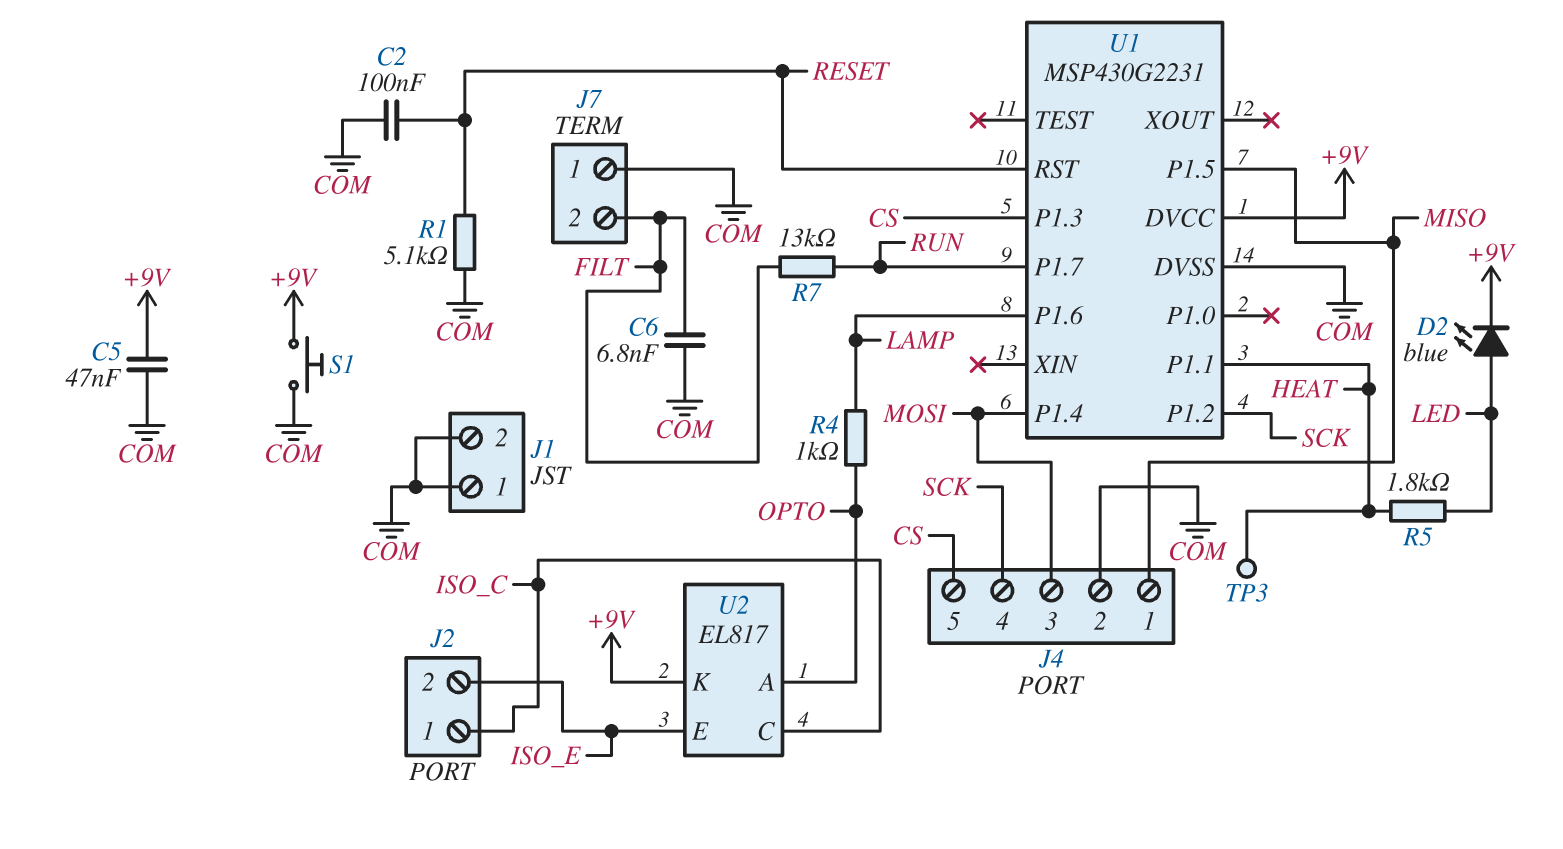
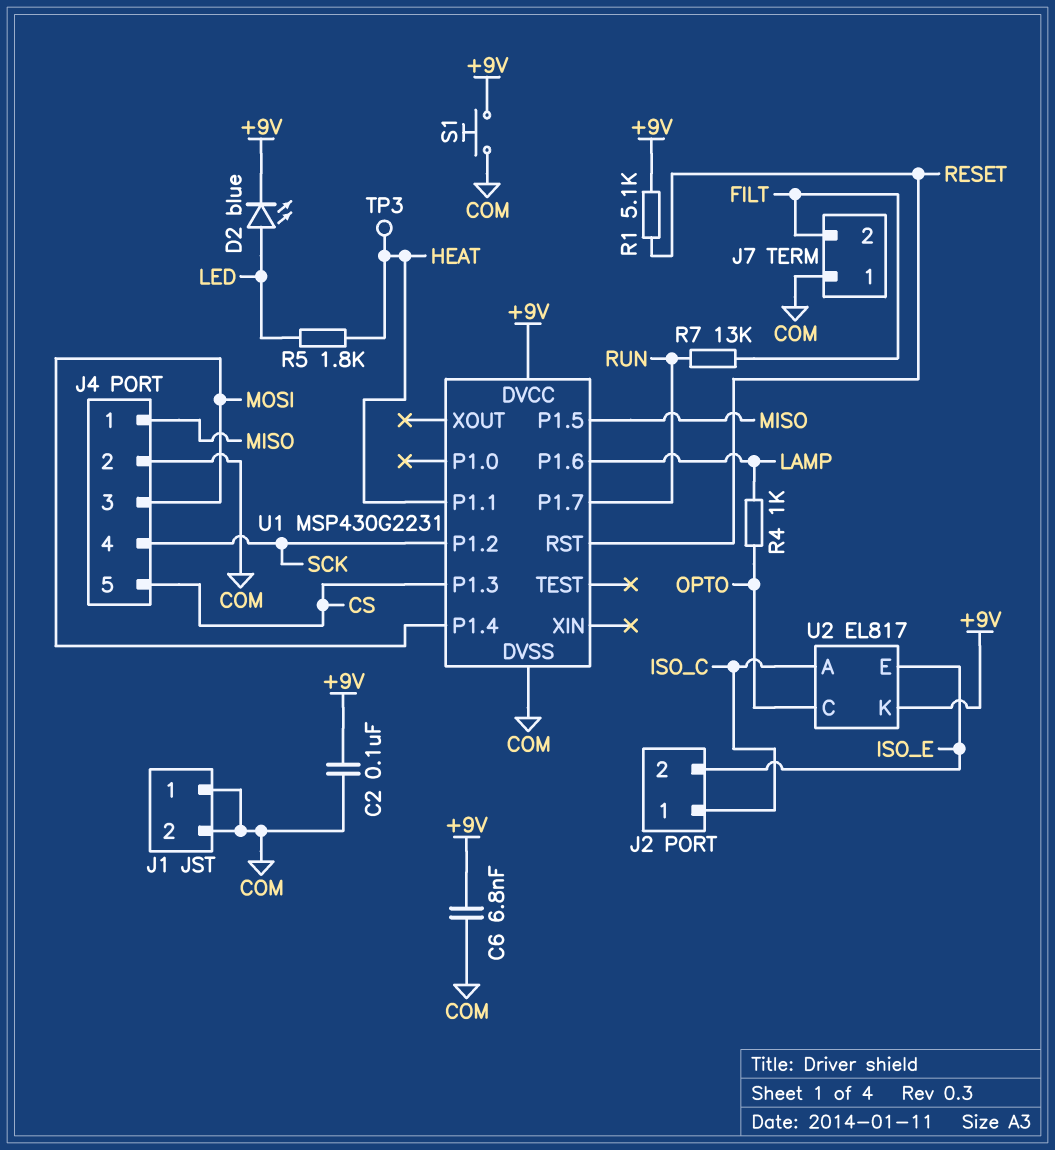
C2: 100nF (COM, RESET) -> 100nF (+9V, COM)
C5: 47nF (+9V, COM) -> none
C6: 6.8nF (COM, FILT) -> 6.8nF (+9V, COM)
R1: 5.1k (COM, RESET) -> 5.1k (+9V, RESET)
U2 pin A: OPTO -> ISO_C
U2 pin C: ISO_C -> OPTO

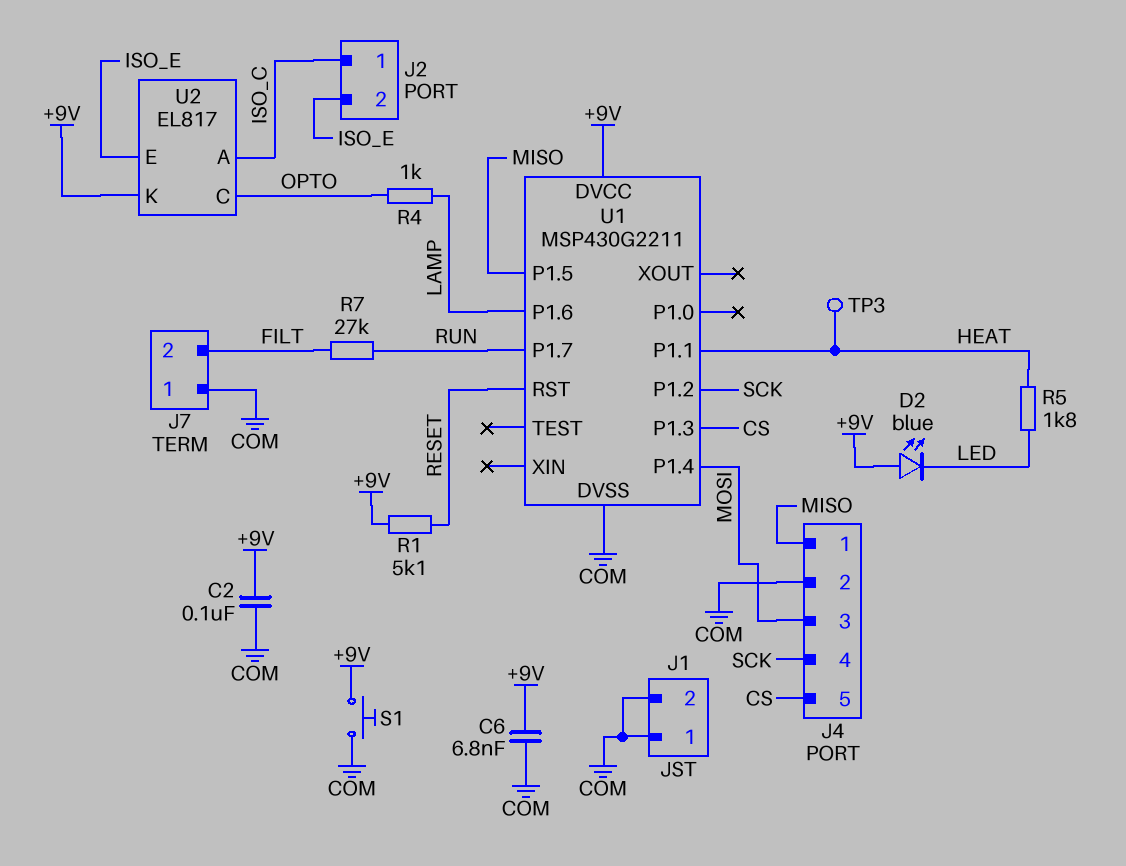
D2: LED blue (A LED, K +9V) -> LED blue (A +9V, K LED)
R7: 13k (FILT, RUN) -> 27k (FILT, RUN)
U1: MSP430G2231 -> MSP430G2211

